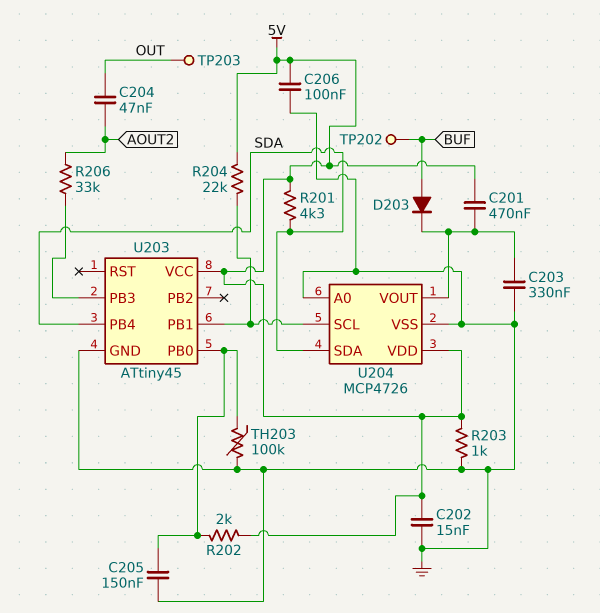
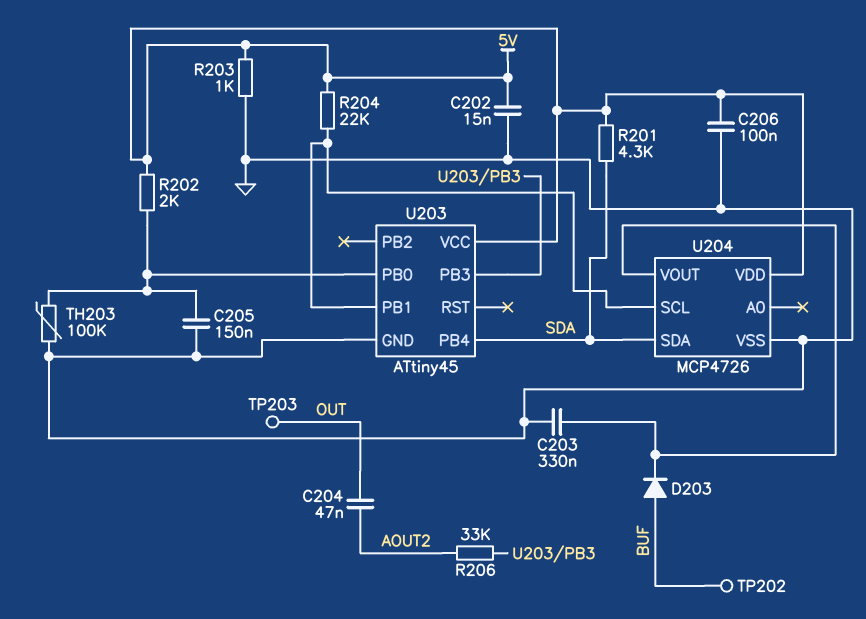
C201: 470nF (5V, U204/VOUT) -> none
U204 pin A0: GND -> none

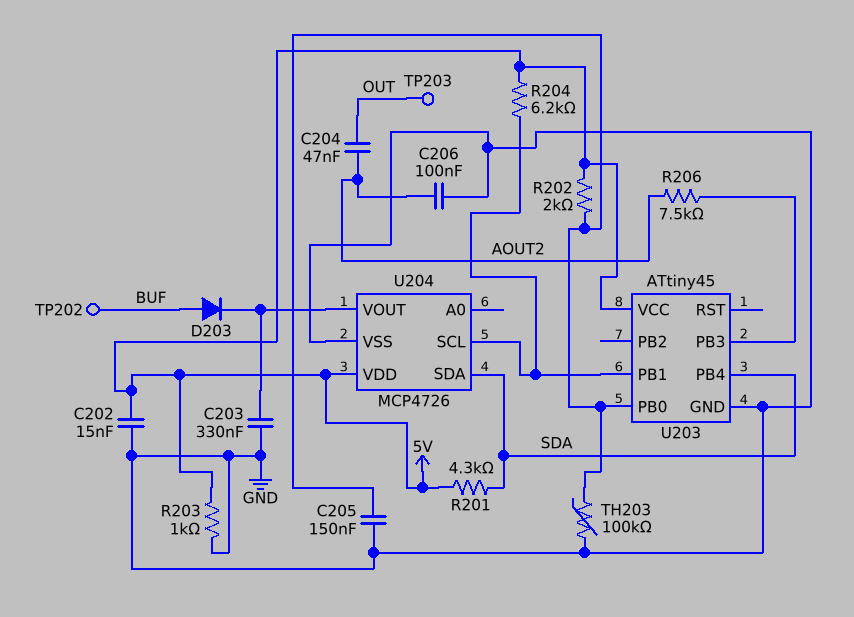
C206: 100nF (5V, GND) -> 100nF (AOUT2, GND)
R204: 22k (5V, U203/PB1) -> 6.2k (5V, U203/PB1)
R206: 33k (AOUT2, U203/PB3) -> 7.5k (AOUT2, U203/PB3)

